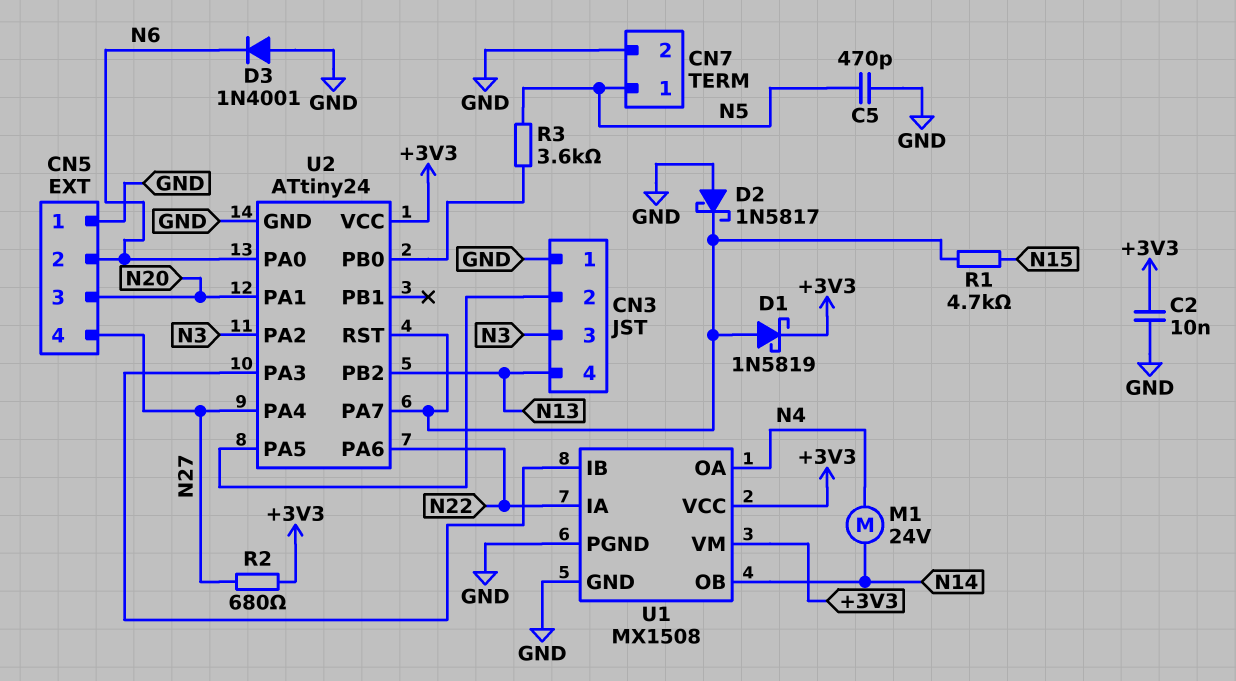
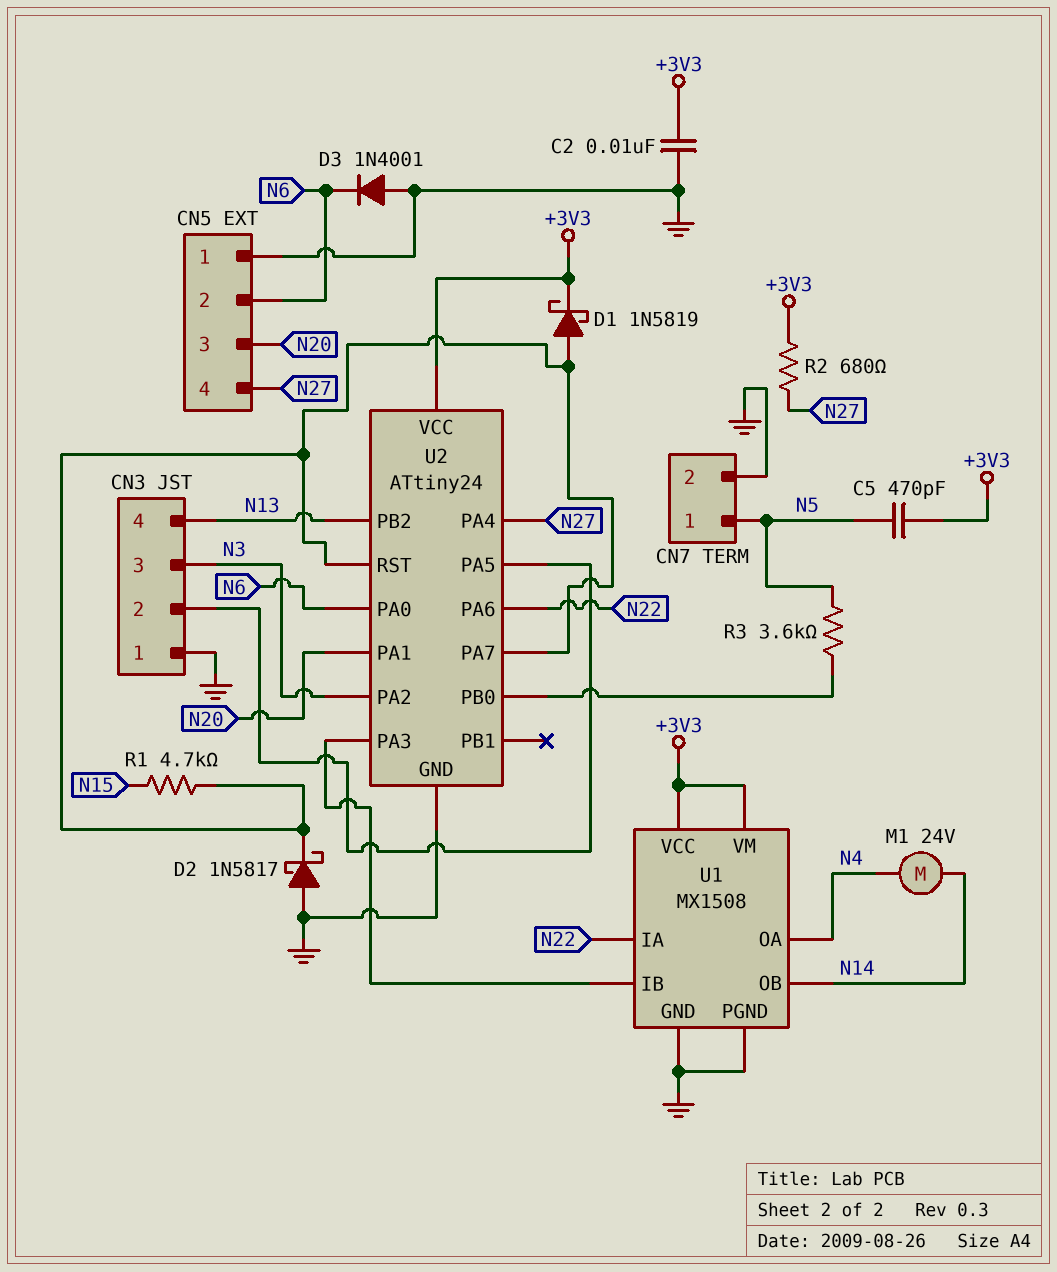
C5: 470pF (GND, N5) -> 470pF (+3V3, N5)

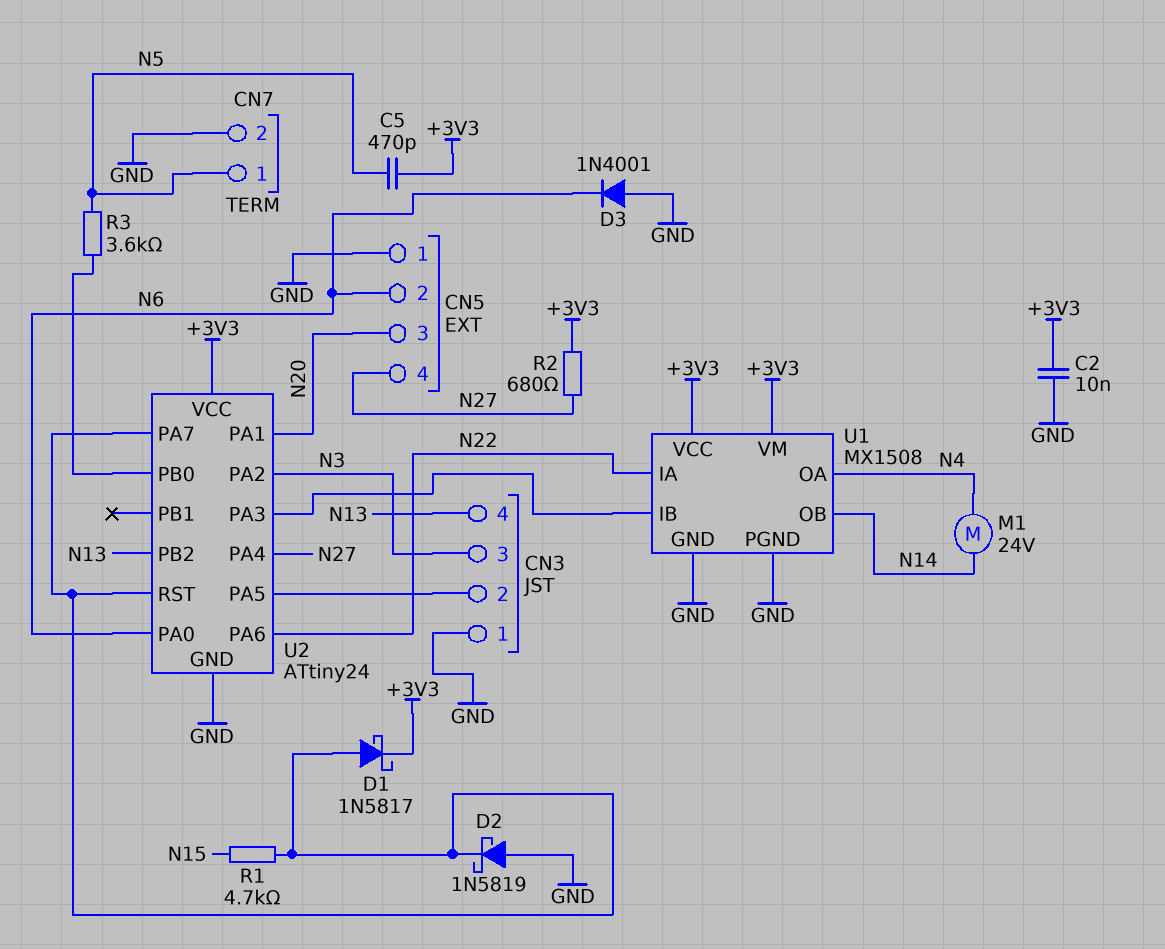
D1: schottky 1N5819 (A U2/PA7, K +3V3) -> schottky 1N5817 (A U2/PA7, K +3V3)
D2: schottky 1N5817 (A GND, K U2/PA7) -> schottky 1N5819 (A GND, K U2/PA7)

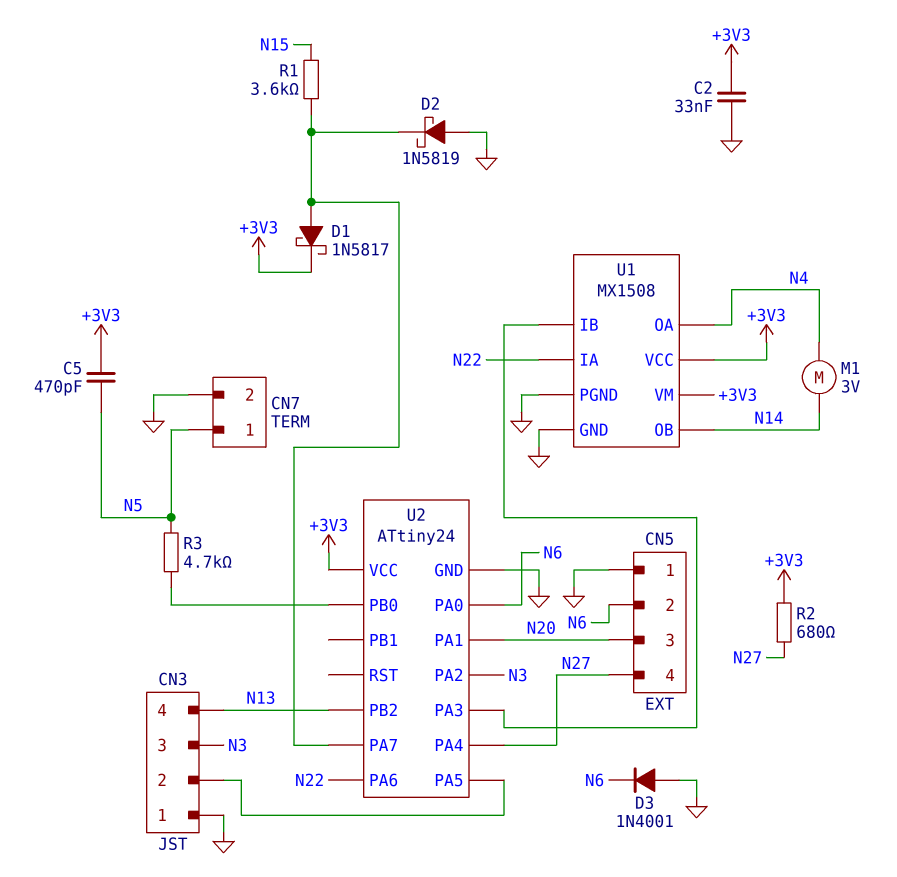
C2: 10nF (+3V3, GND) -> 33nF (+3V3, GND)
M1: motor 24V (N4, N14) -> motor 3V (N4, N14)
R1: 4.7k (N15, U2/PA7) -> 3.6k (N15, U2/PA7)
R3: 3.6k (N5, U2/PB0) -> 4.7k (N5, U2/PB0)
U2 pin RST: U2/PA7 -> none

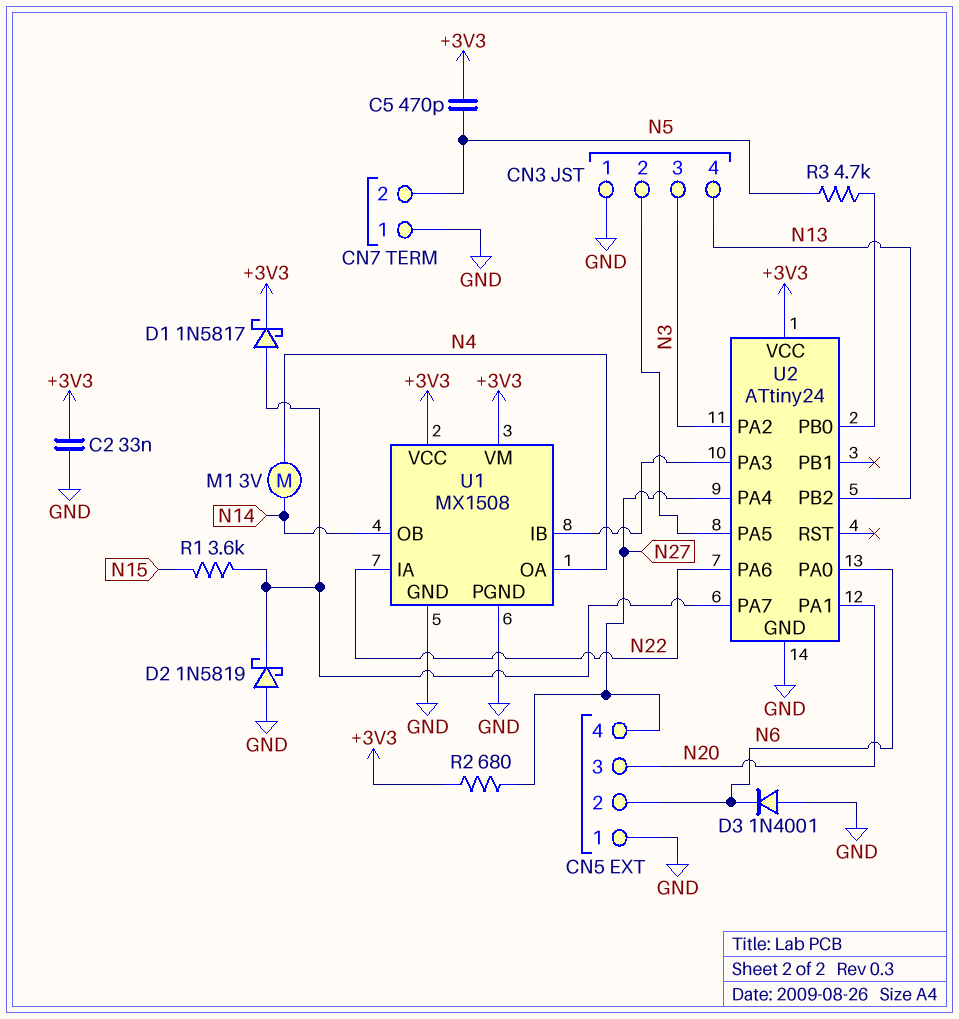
CN7 pin 1: N5 -> GND
CN7 pin 2: GND -> N5

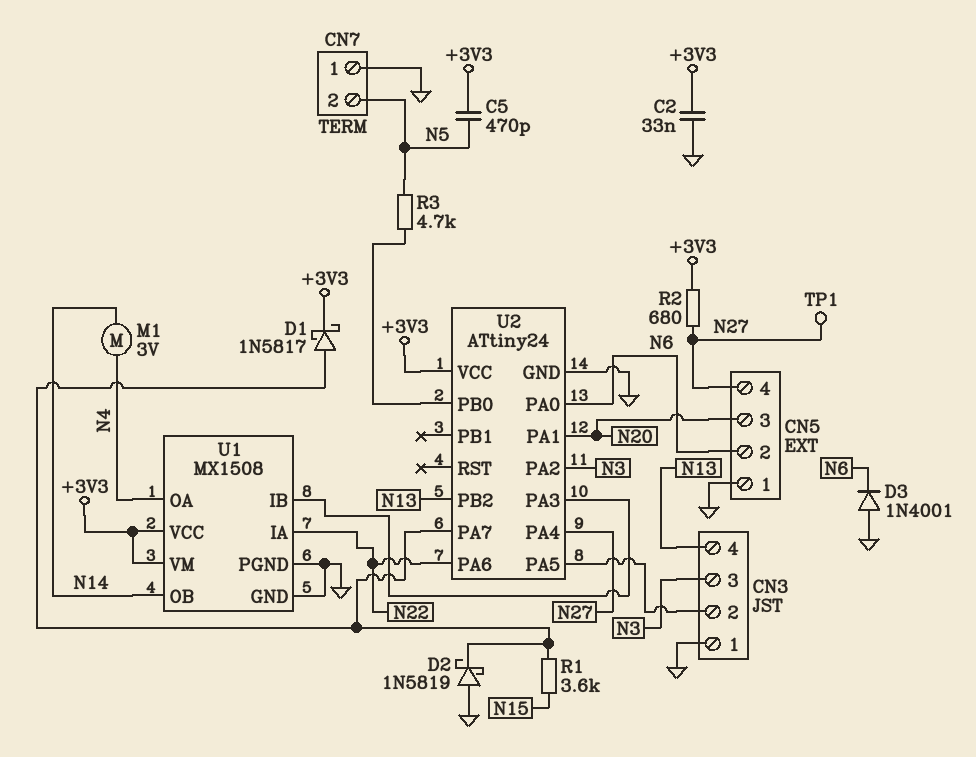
TP1: none -> test point (N27)

